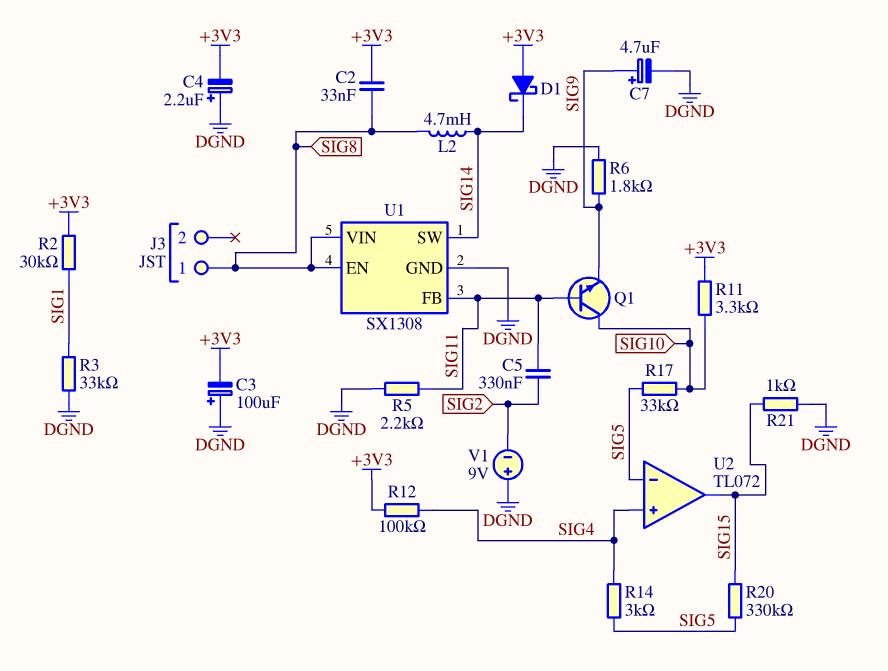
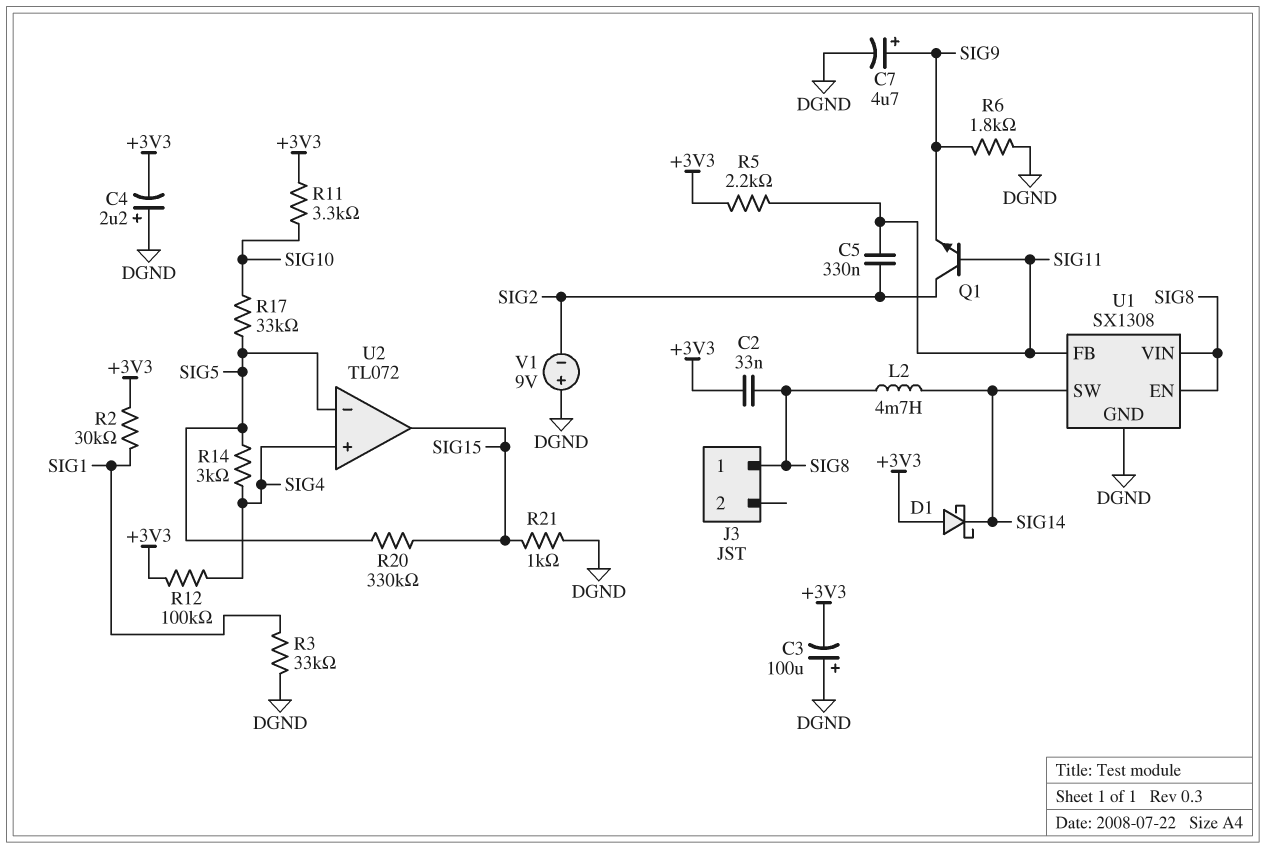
Q1: NPN (B SIG11, C SIG10, E SIG9) -> NPN (B SIG11, C SIG2, E SIG9)
R5: 2.2k (DGND, SIG11) -> 2.2k (+3V3, SIG11)

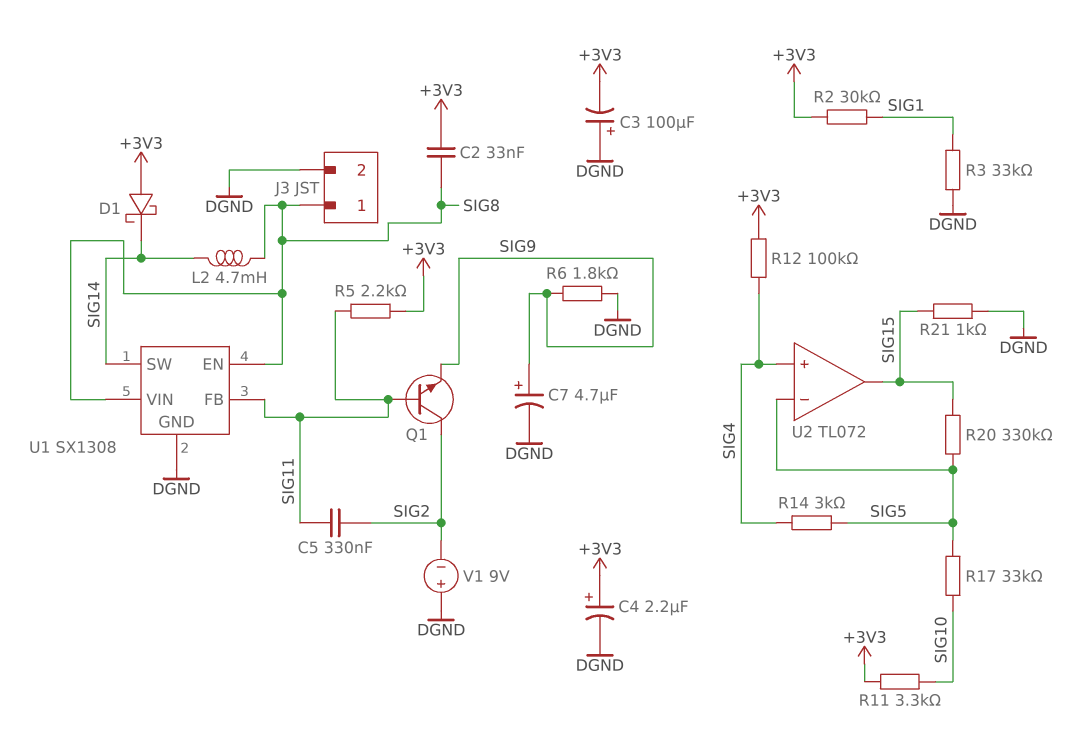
C4: 2.2uF (plus DGND, minus +3V3) -> 2.2uF (plus +3V3, minus DGND)
J3 pin 2: none -> DGND

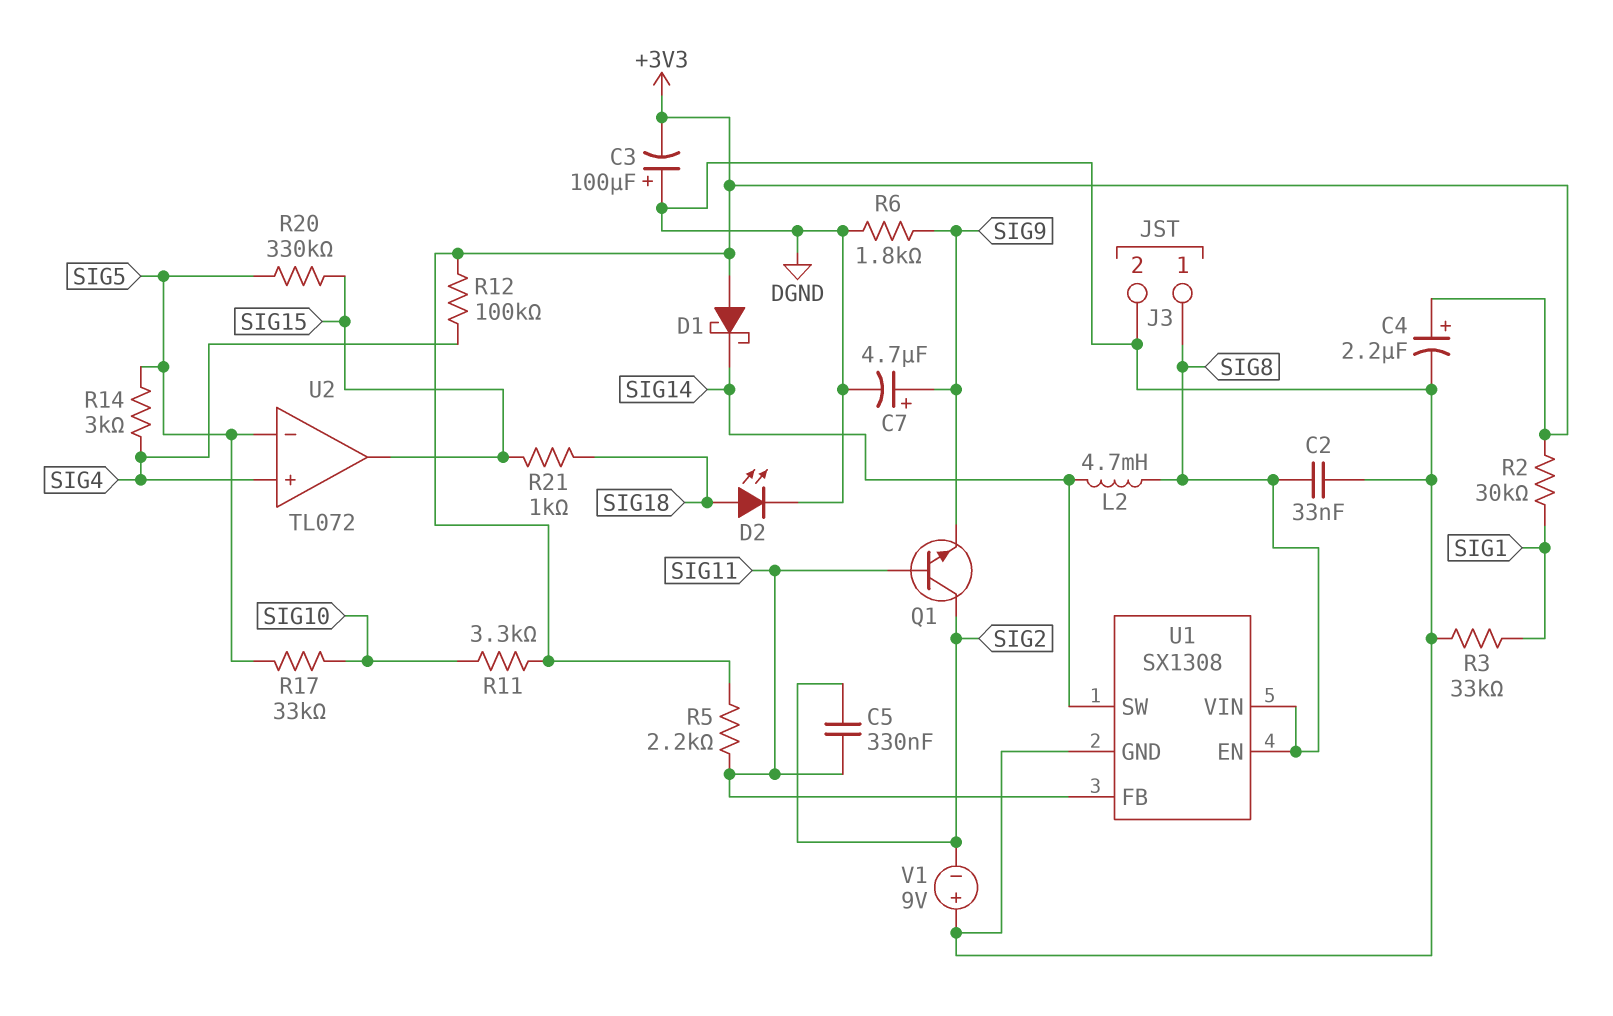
C2: 33nF (+3V3, SIG8) -> 33nF (DGND, SIG8)
D2: none -> LED (A SIG18, K DGND)
R21: 1k (DGND, SIG15) -> 1k (SIG15, SIG18)

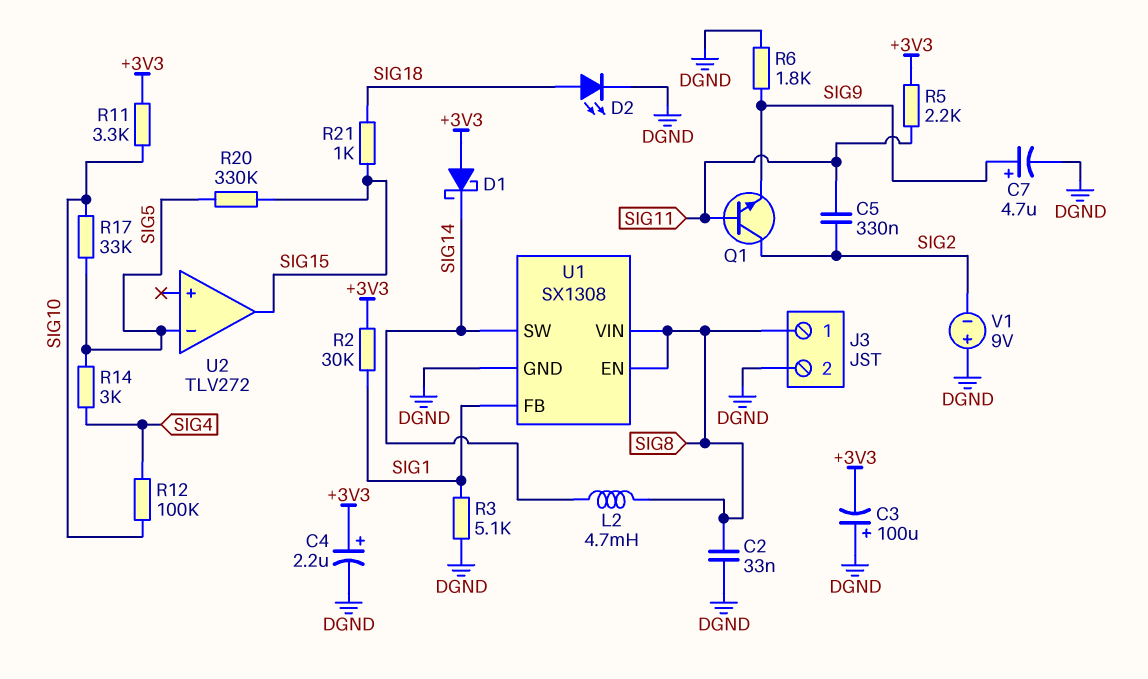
R3: 33k (DGND, SIG1) -> 5.1k (DGND, SIG1)
R12: 100k (+3V3, SIG4) -> 100k (SIG4, SIG10)
U1 pin FB: SIG11 -> SIG1
U2: TL072 -> TLV272
U2 pin in+: SIG4 -> none

